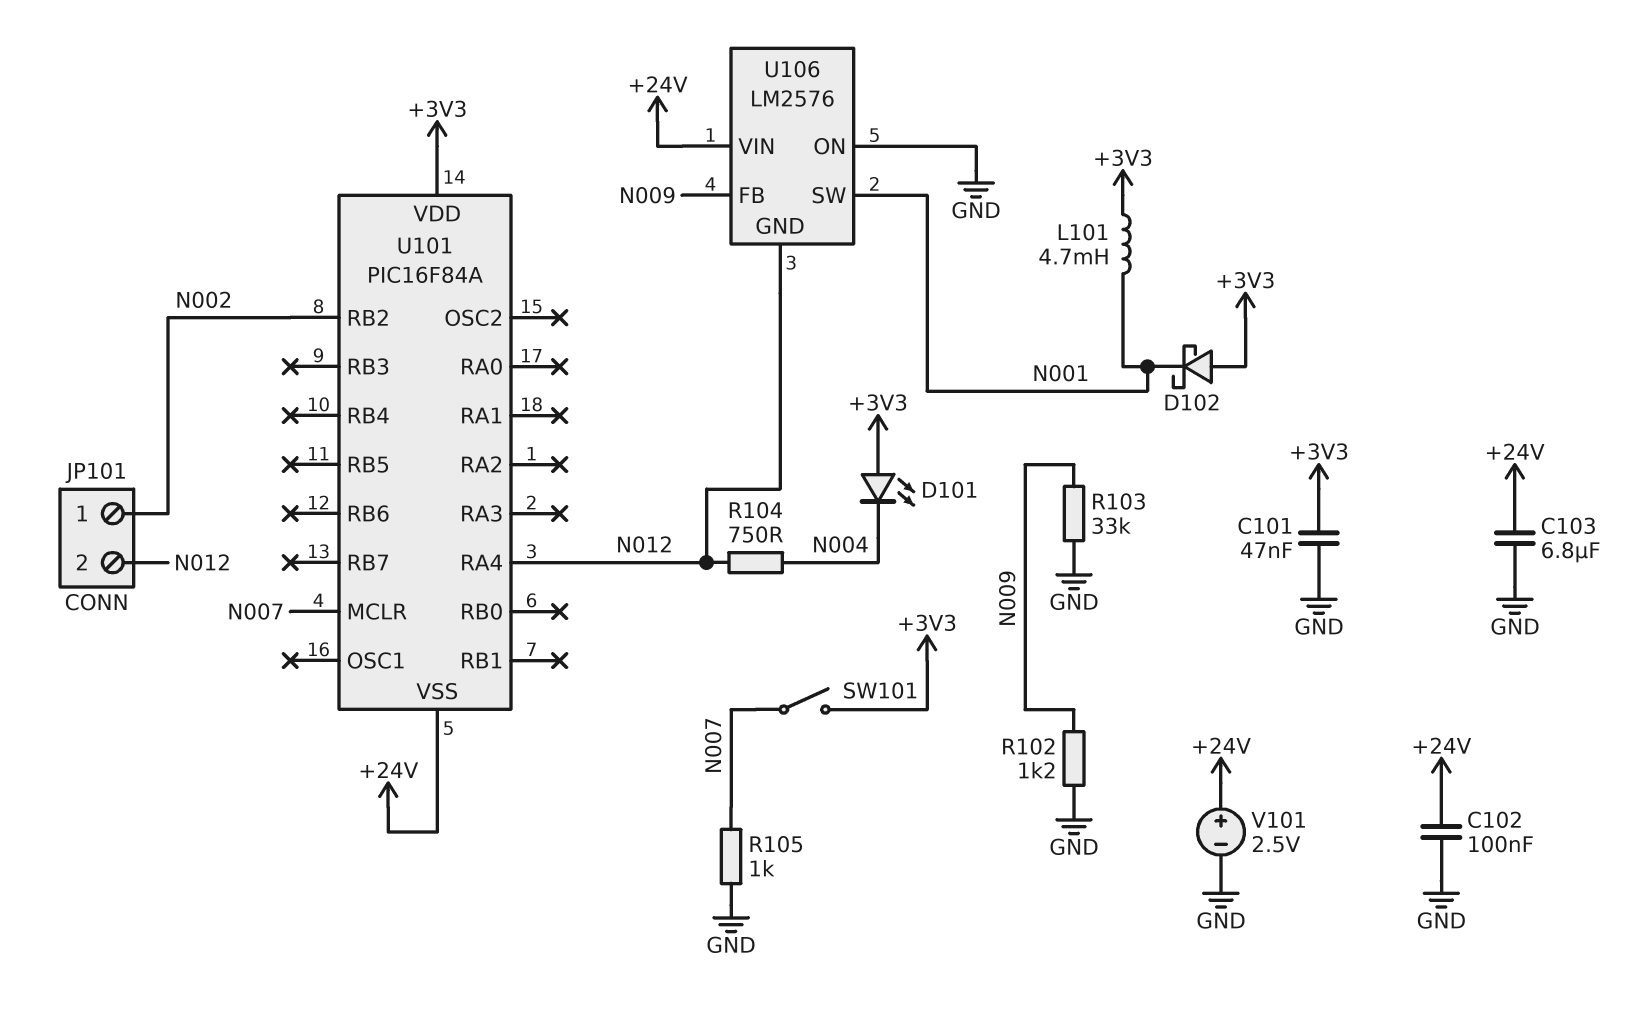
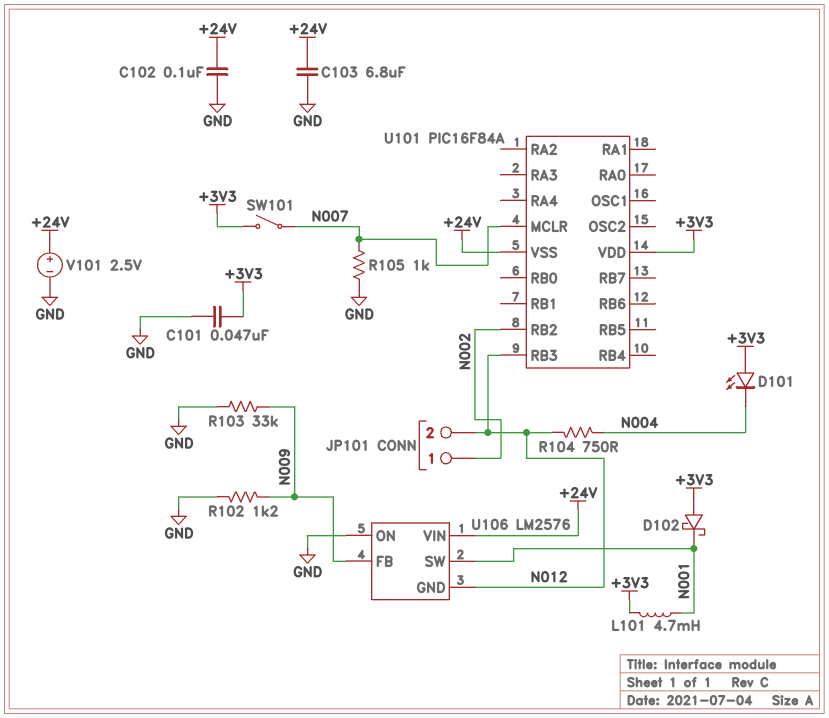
U101 pin RA4: N012 -> none
U101 pin RB3: none -> N012

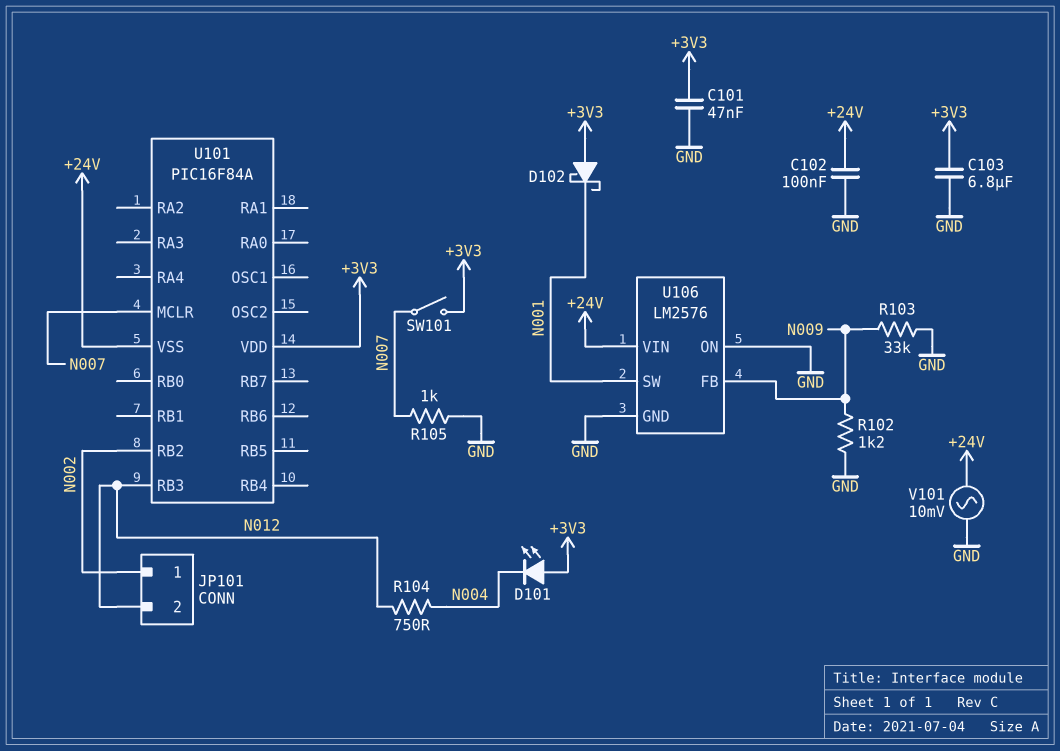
C103: 6.8uF (+24V, GND) -> 6.8uF (+3V3, GND)
L101: 4.7mH (+3V3, N001) -> none
U106 pin GND: N012 -> GND
V101: 2.5V (plus +24V, minus GND) -> AC 10mV (+24V, GND)

